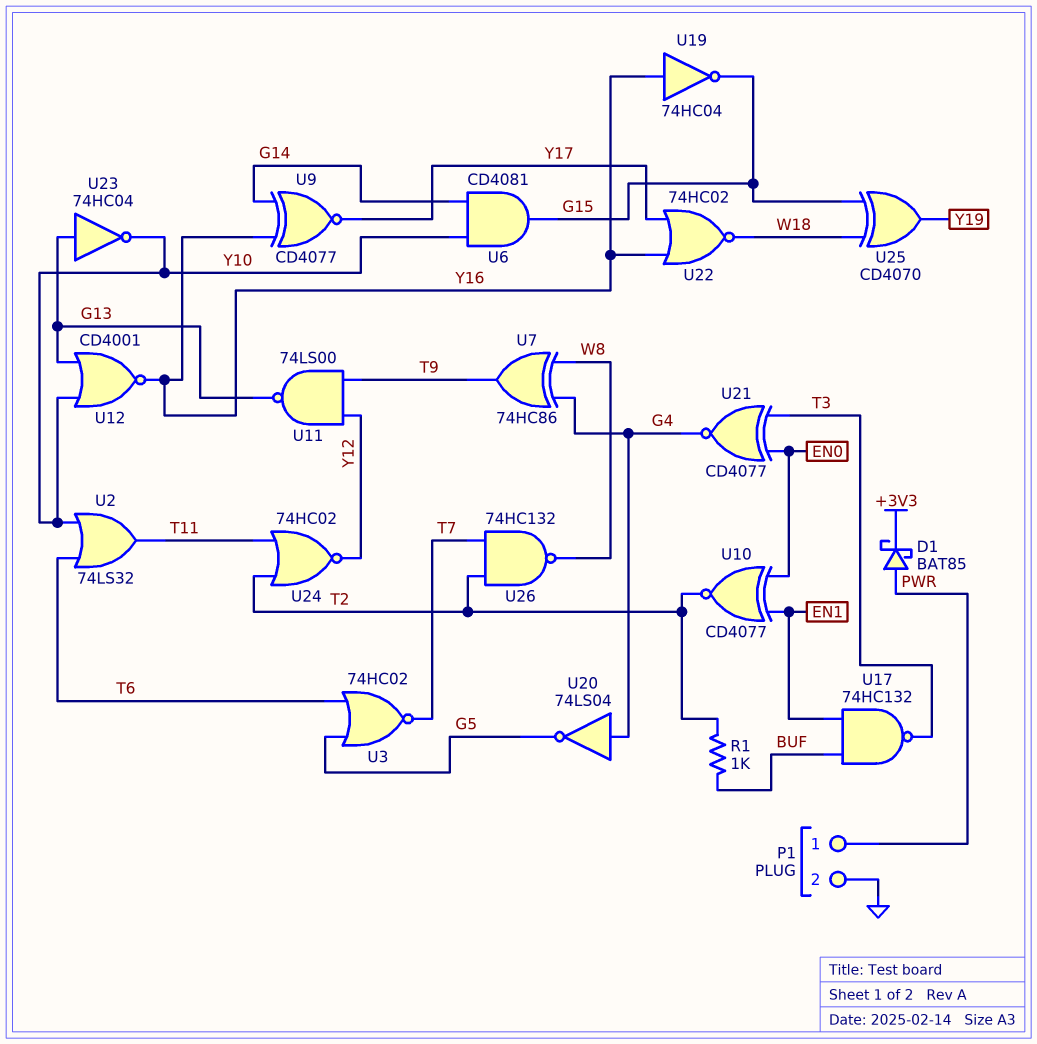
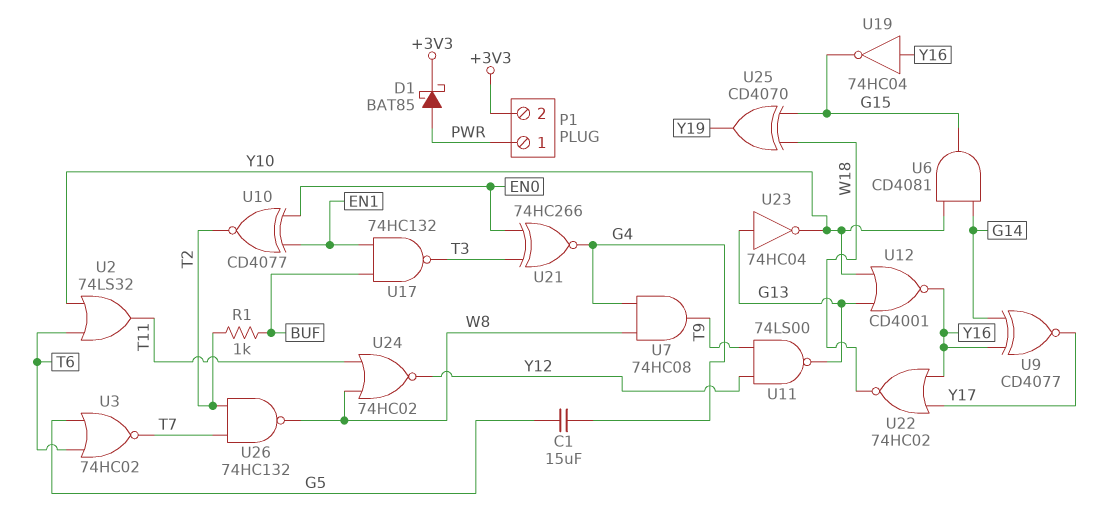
C1: none -> 15uF (G4, G5)
P1 pin 2: GND -> +3V3
U7: XOR 74HC86 (in G4, in W8, out T9) -> AND 74HC08 (in G4, in W8, out T9)
U20: NOT 74LS04 (in G4, out G5) -> none
U21: XNOR CD4077 (in EN0, in T3, out G4) -> XNOR 74HC266 (in EN0, in T3, out G4)
U24: NOR 74HC02 (in T2, in T11, out Y12) -> NOR 74HC02 (in T11, in W8, out Y12)

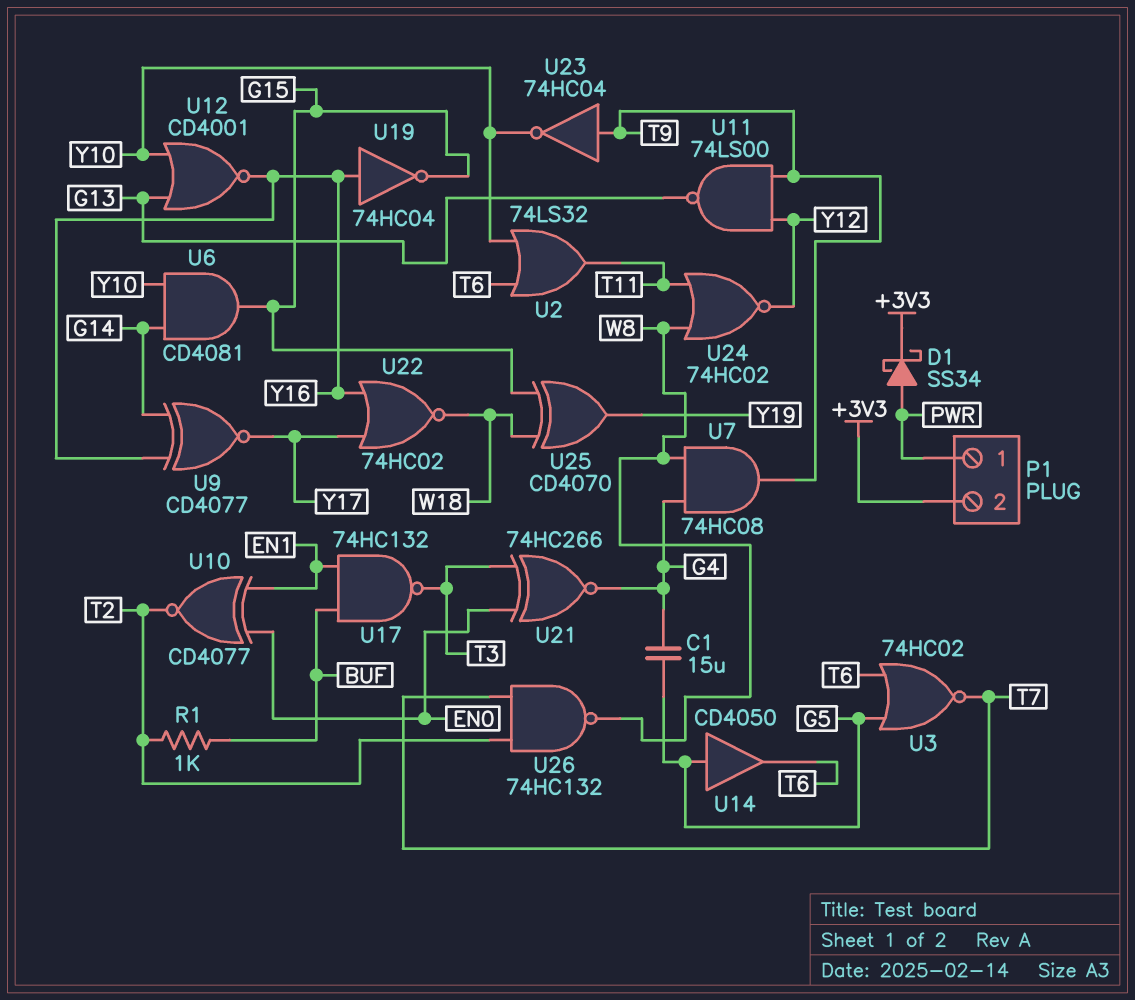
D1: schottky BAT85 (A PWR, K +3V3) -> schottky SS34 (A PWR, K +3V3)
U14: none -> buffer CD4050 (in G5, out T6)
U23: NOT 74HC04 (in G13, out Y10) -> NOT 74HC04 (in T9, out Y10)

